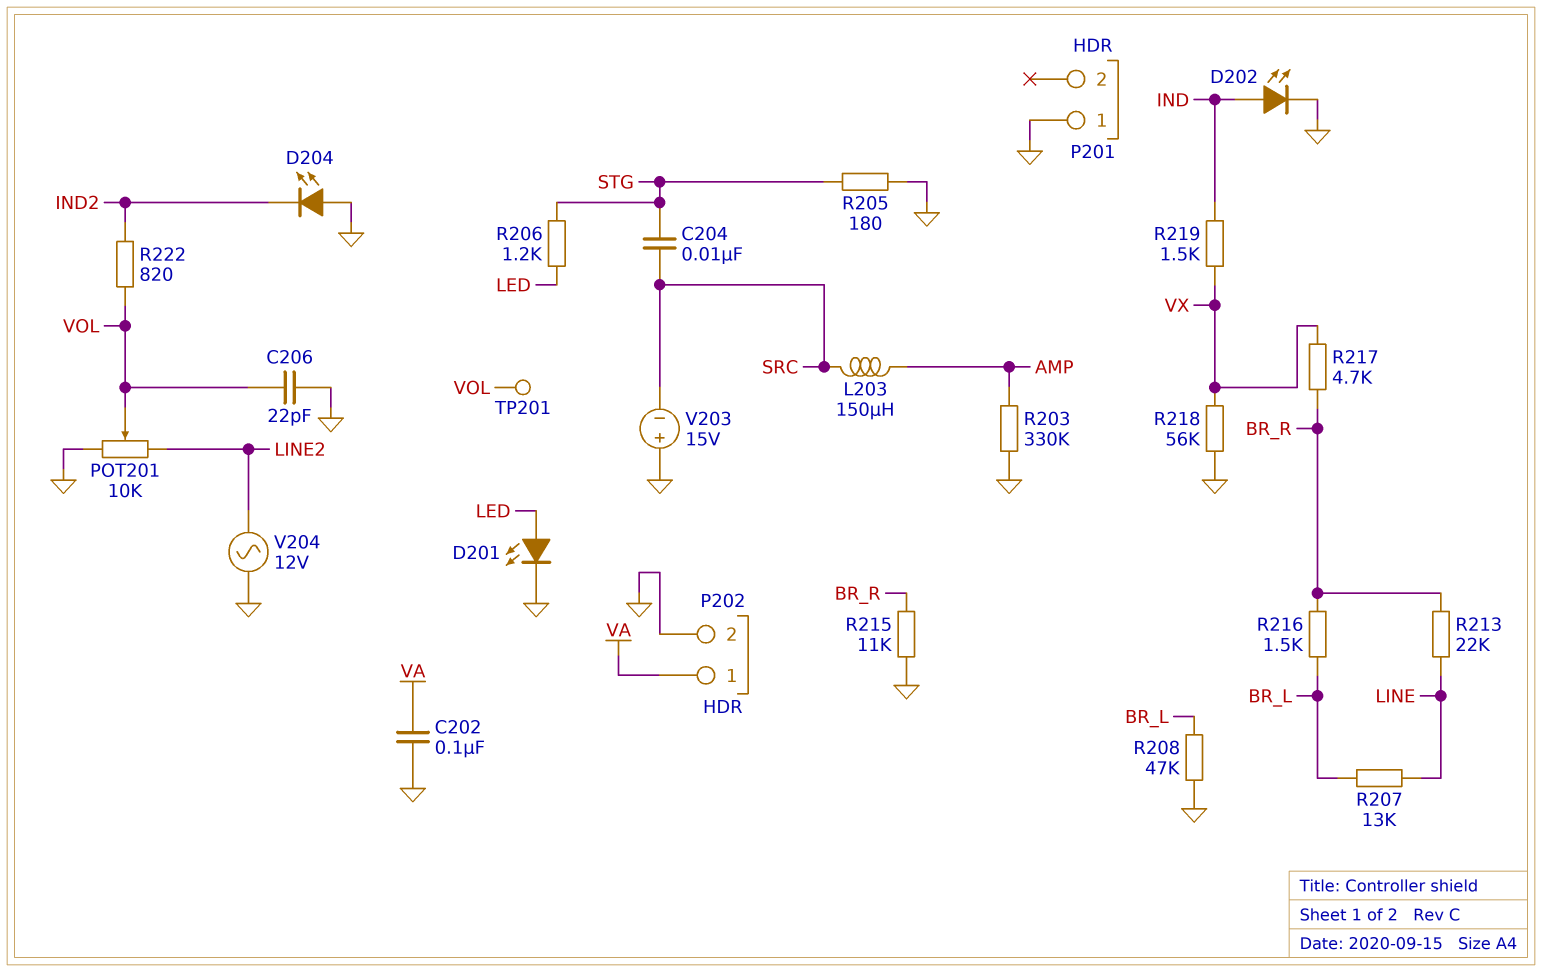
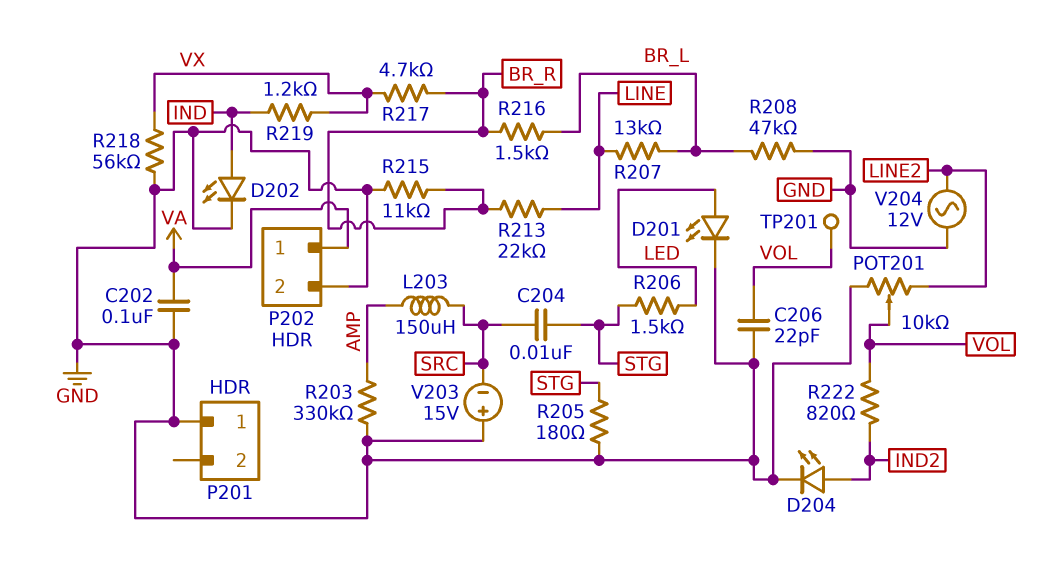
D204: LED (A GND, K IND2) -> LED (A IND2, K GND)
R206: 1.2k (LED, STG) -> 1.5k (LED, STG)
R219: 1.5k (IND, VX) -> 1.2k (IND, VX)

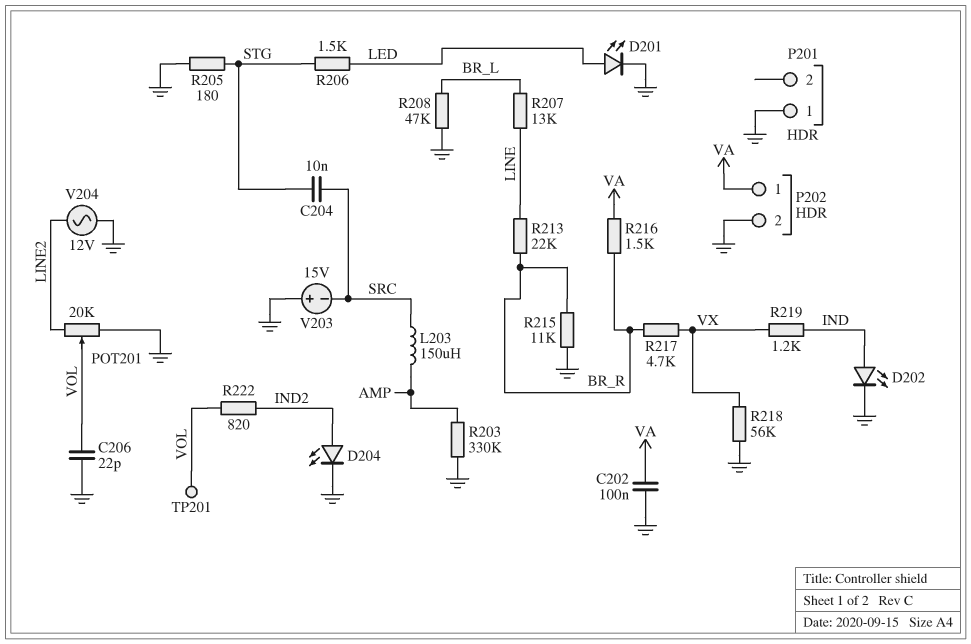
POT201: 10k (GND, LINE2, wiper VOL) -> 20k (GND, LINE2, wiper VOL)
R216: 1.5k (BR_L, BR_R) -> 1.5k (BR_R, VA)

